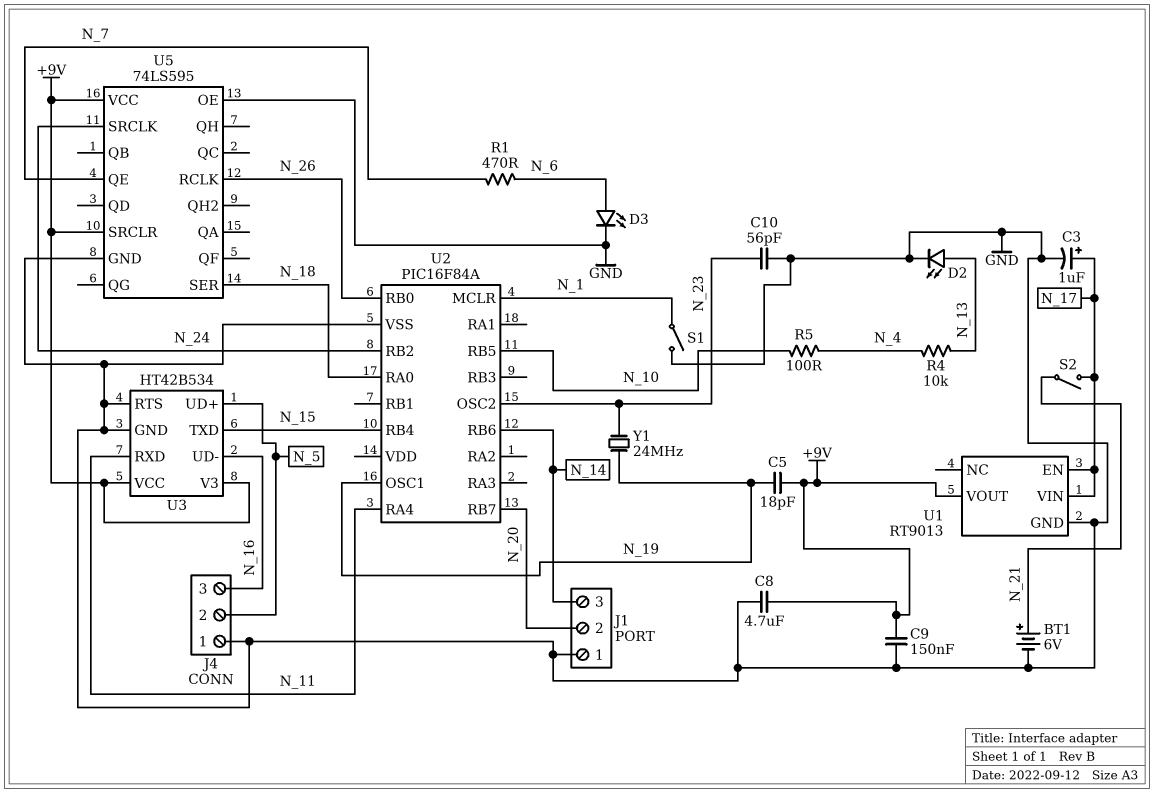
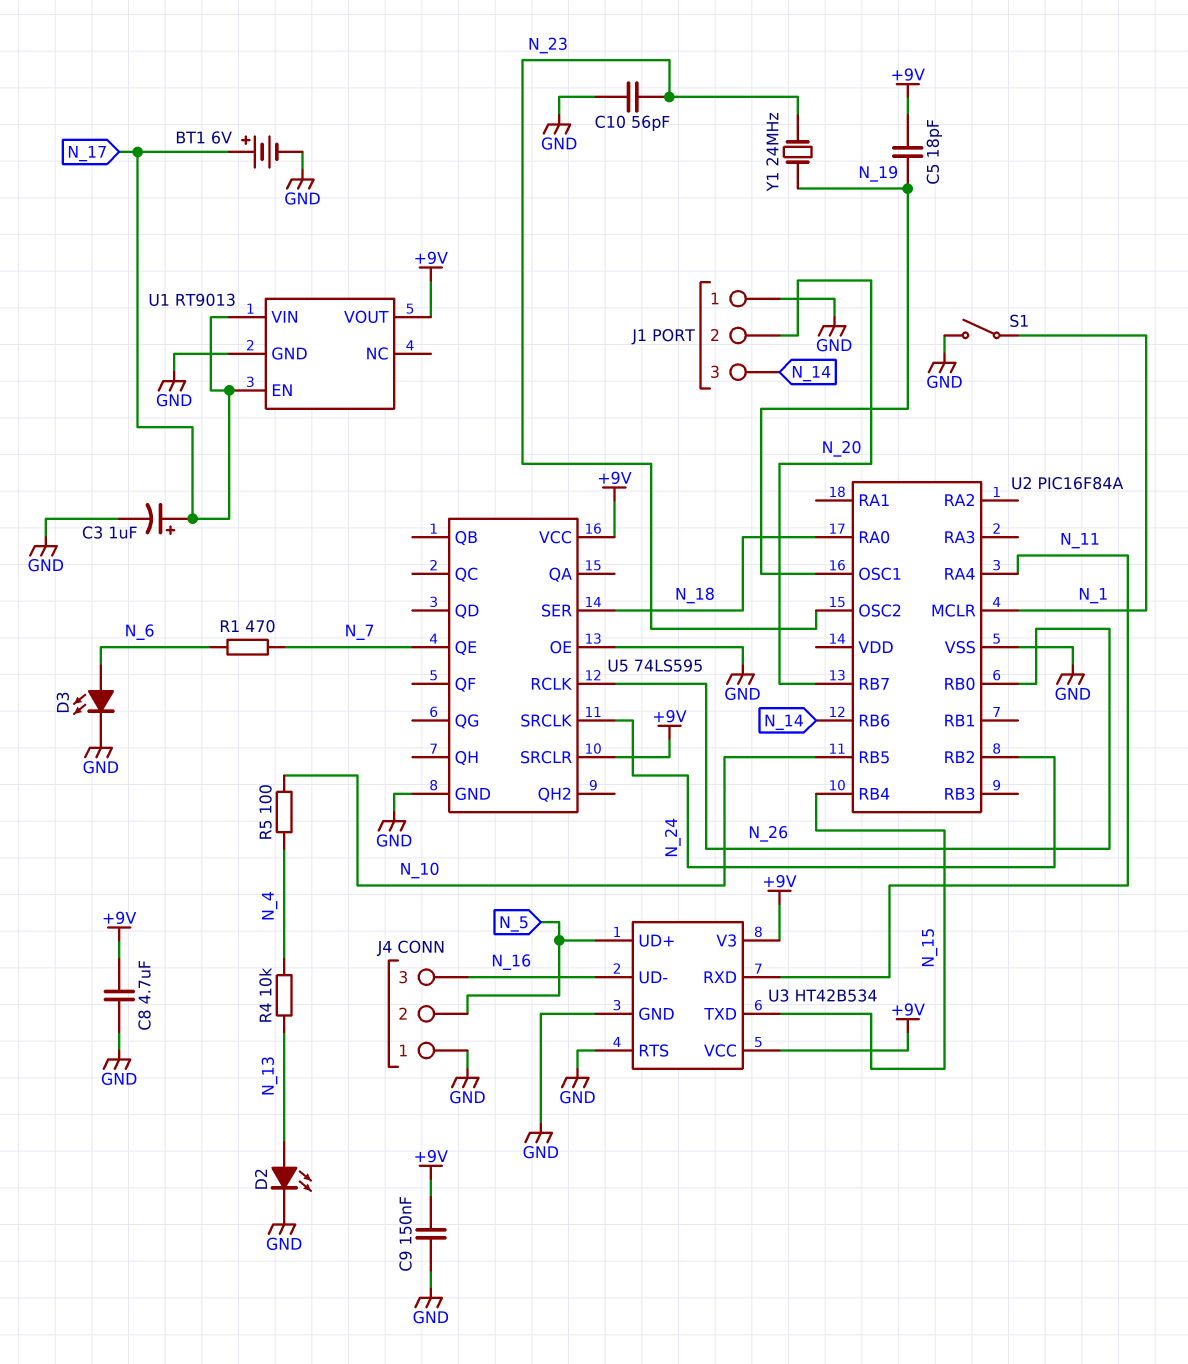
BT1: 6V (plus N_21, minus GND) -> 6V (plus N_17, minus GND)
S2: switch (N_17, N_21) -> none

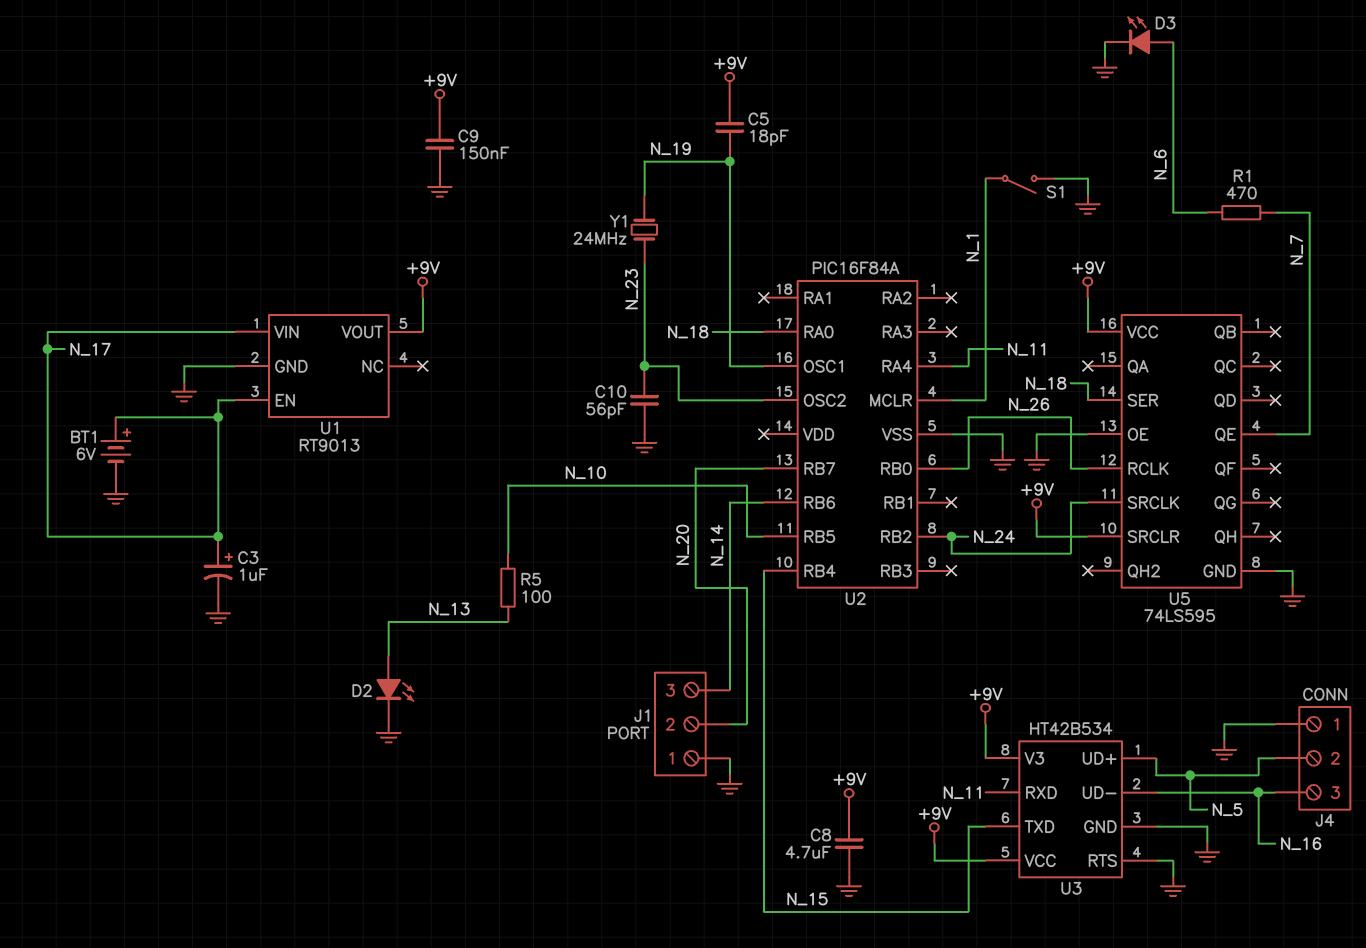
R4: 10k (N_4, N_13) -> none
R5: 100 (N_4, N_10) -> 100 (N_10, N_13)

